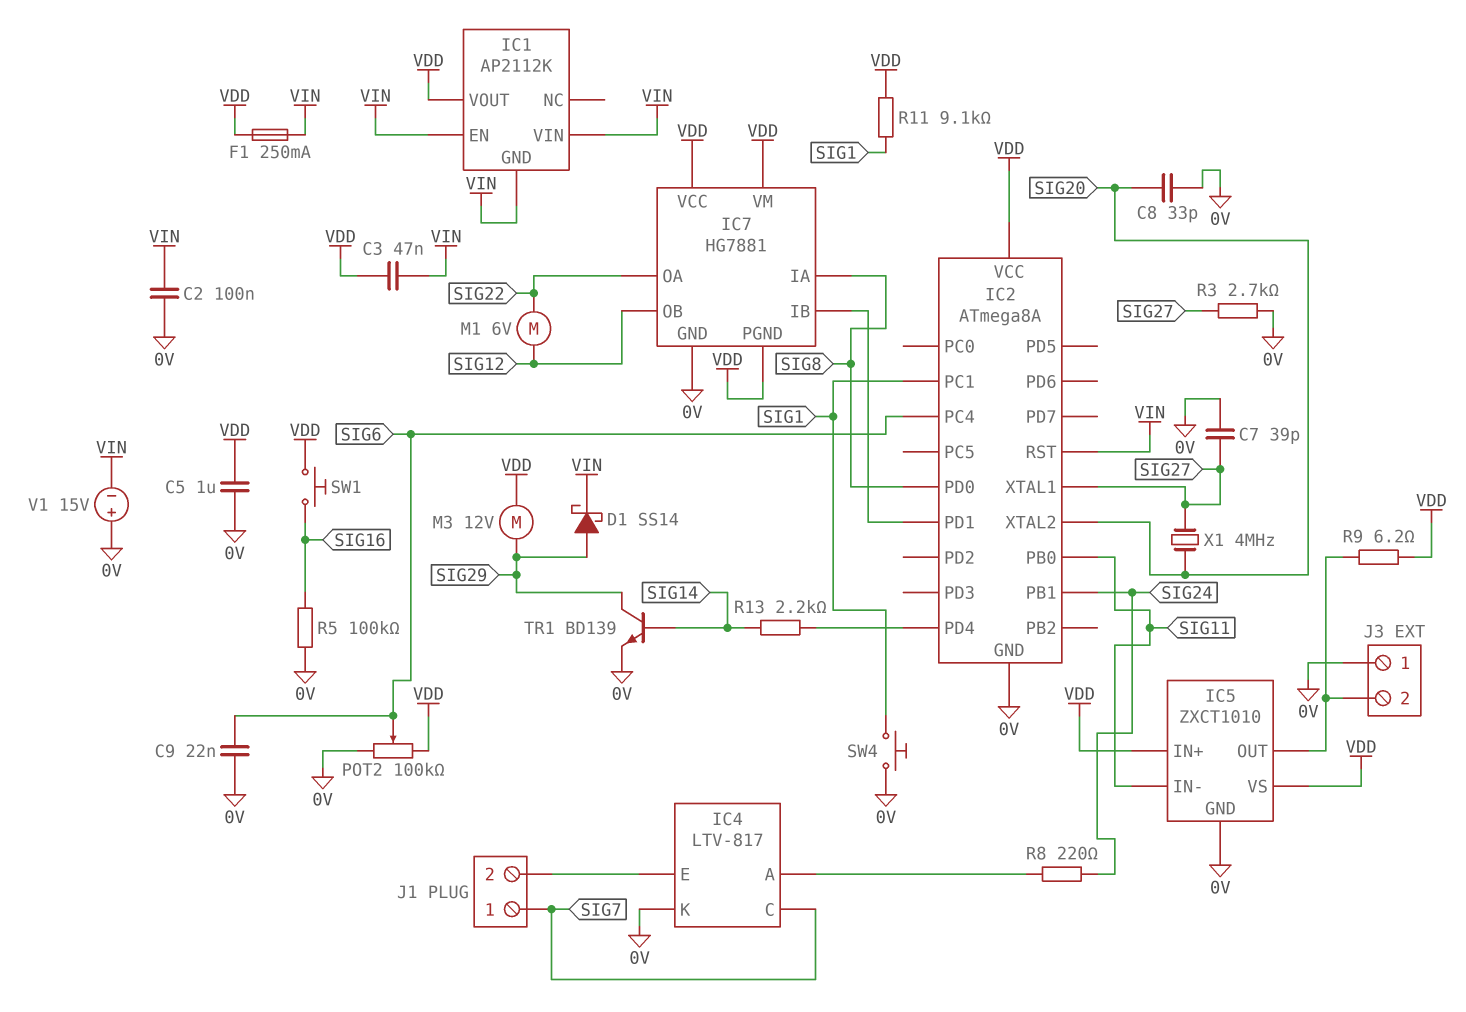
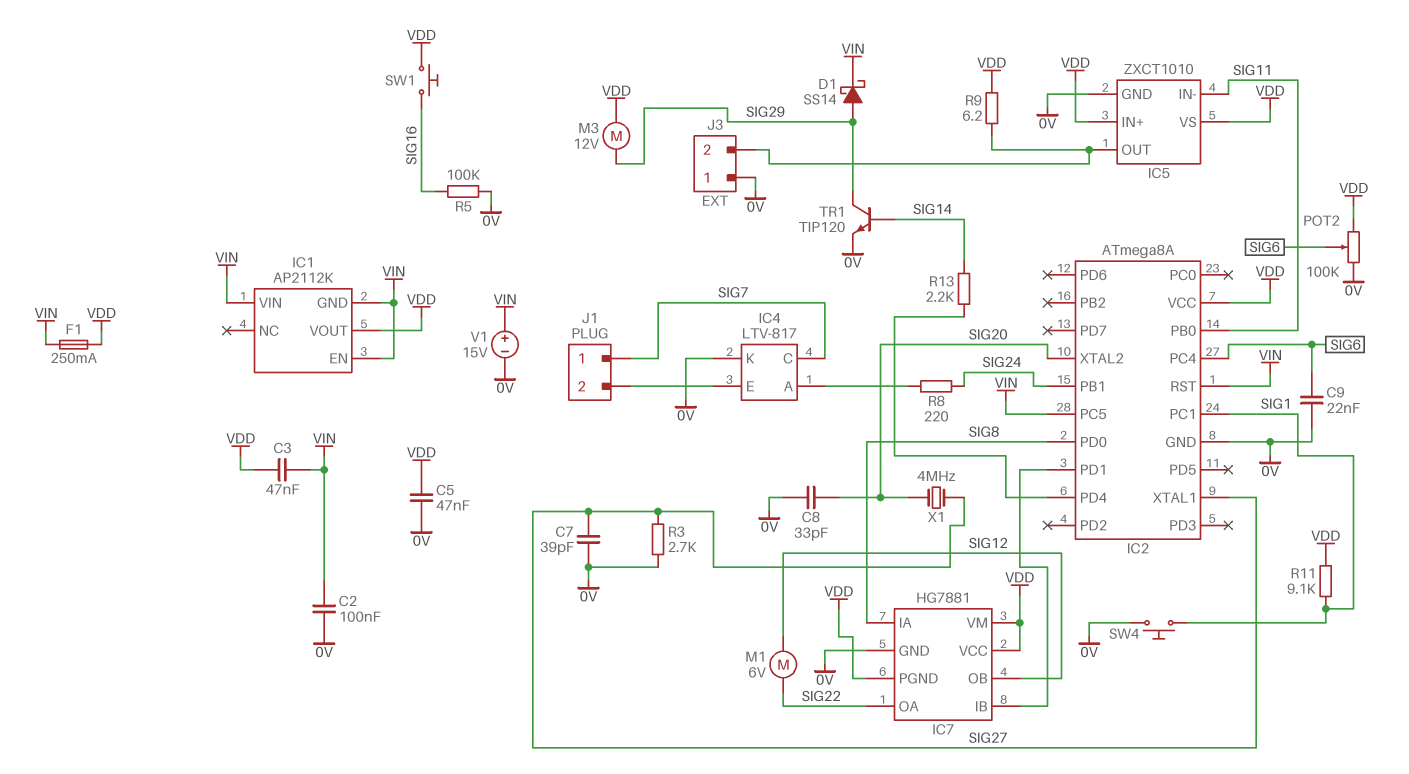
C5: 1uF (0V, VDD) -> 47nF (0V, VDD)
IC2 pin PC5: none -> VIN
TR1: NPN BD139 (B SIG14, C SIG29, E 0V) -> NPN TIP120 (B SIG14, C SIG29, E 0V)
V1: 15V (plus 0V, minus VIN) -> 15V (plus VIN, minus 0V)

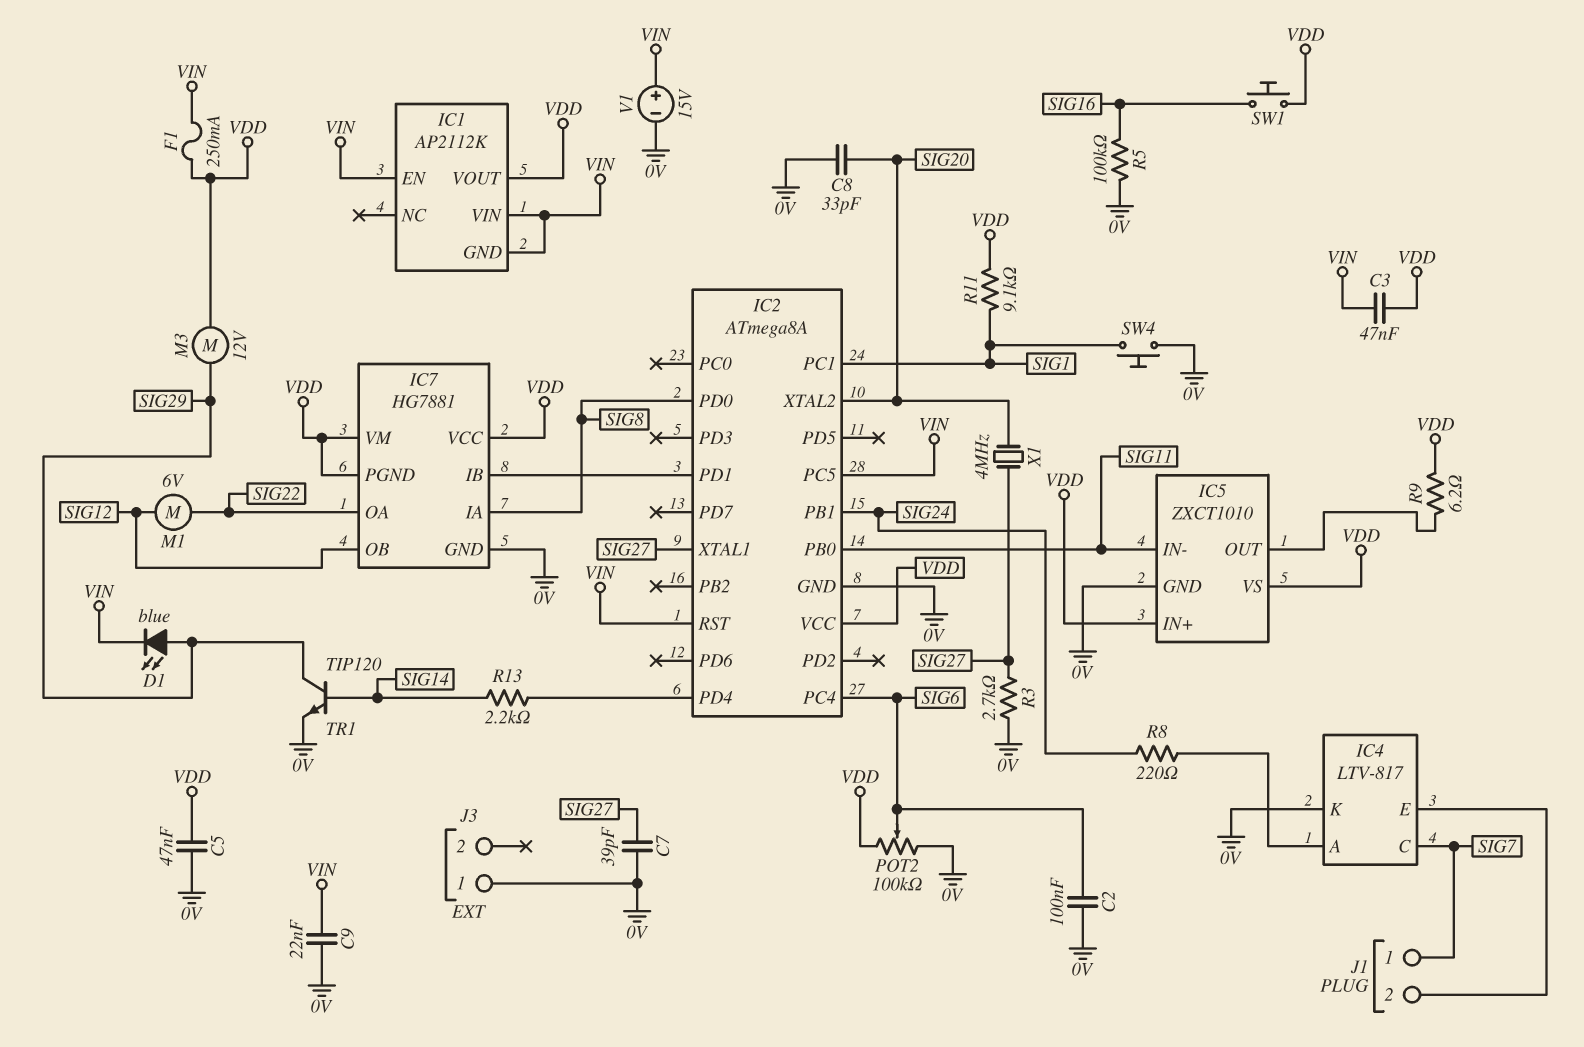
C2: 100nF (0V, VIN) -> 100nF (0V, SIG6)
C9: 22nF (0V, SIG6) -> 22nF (0V, VIN)
D1: schottky SS14 (A SIG29, K VIN) -> LED blue (A SIG29, K VIN)
J3 pin 2: IC5/OUT -> none

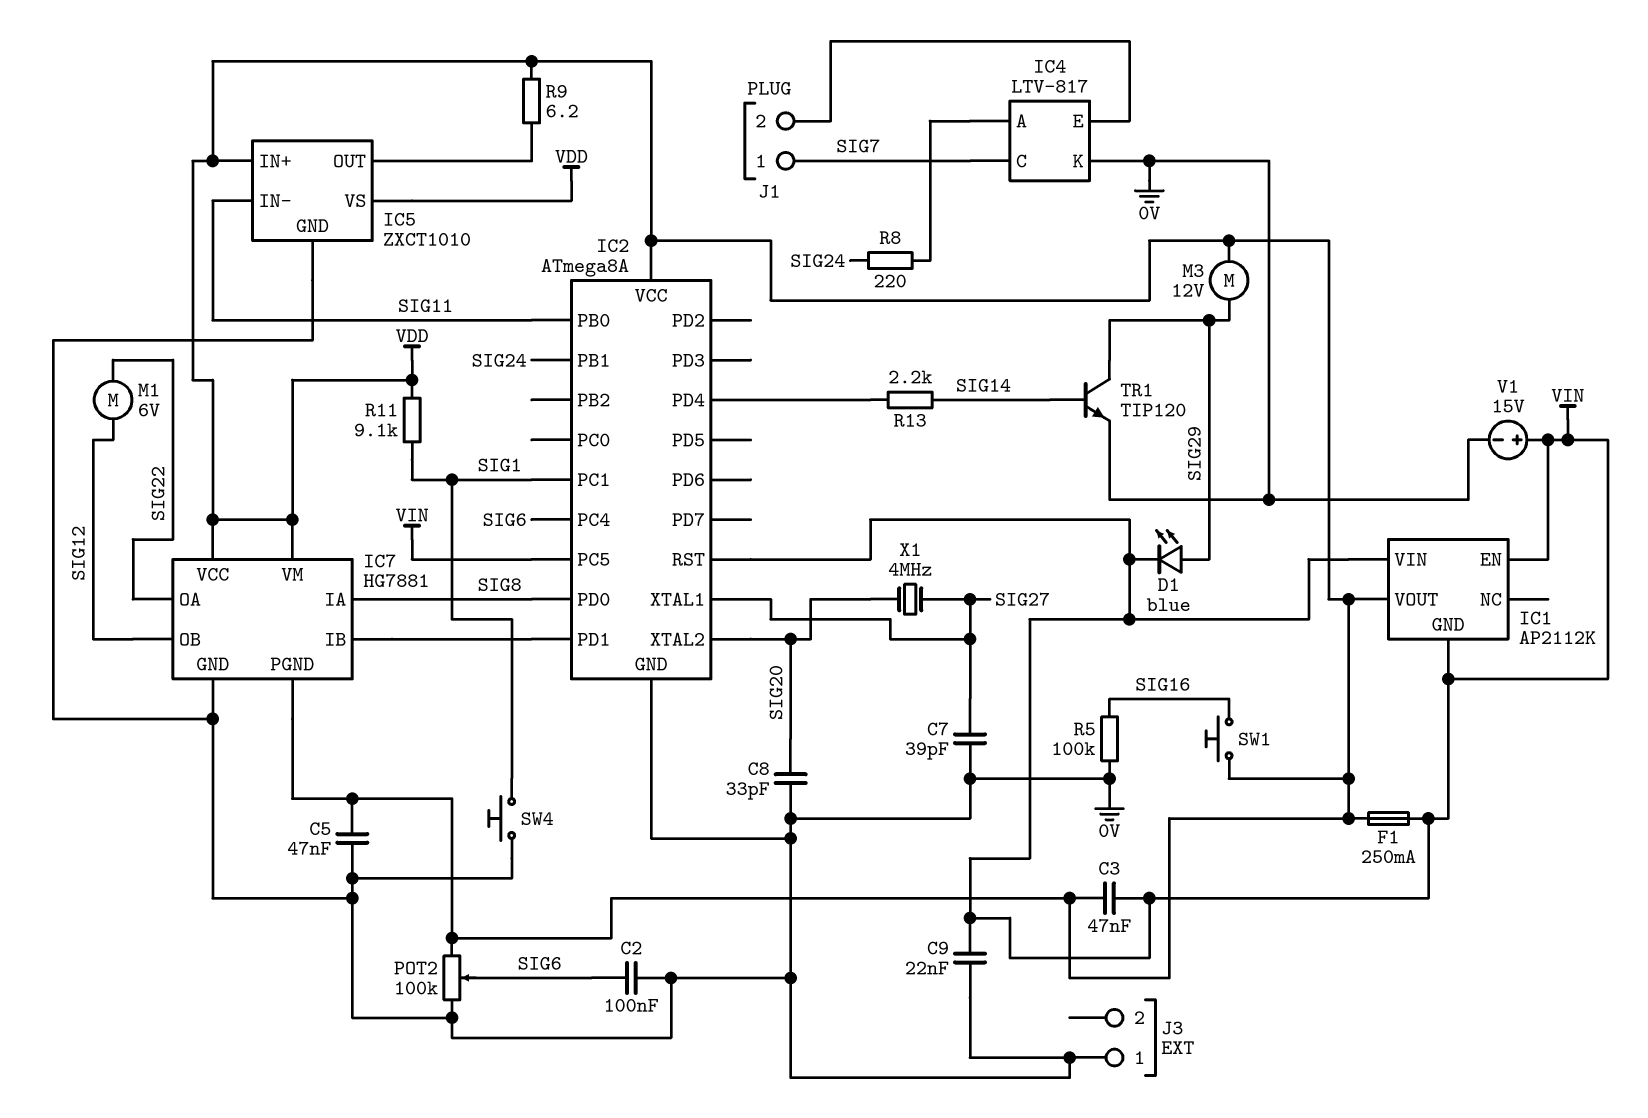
R3: 2.7k (0V, SIG27) -> none

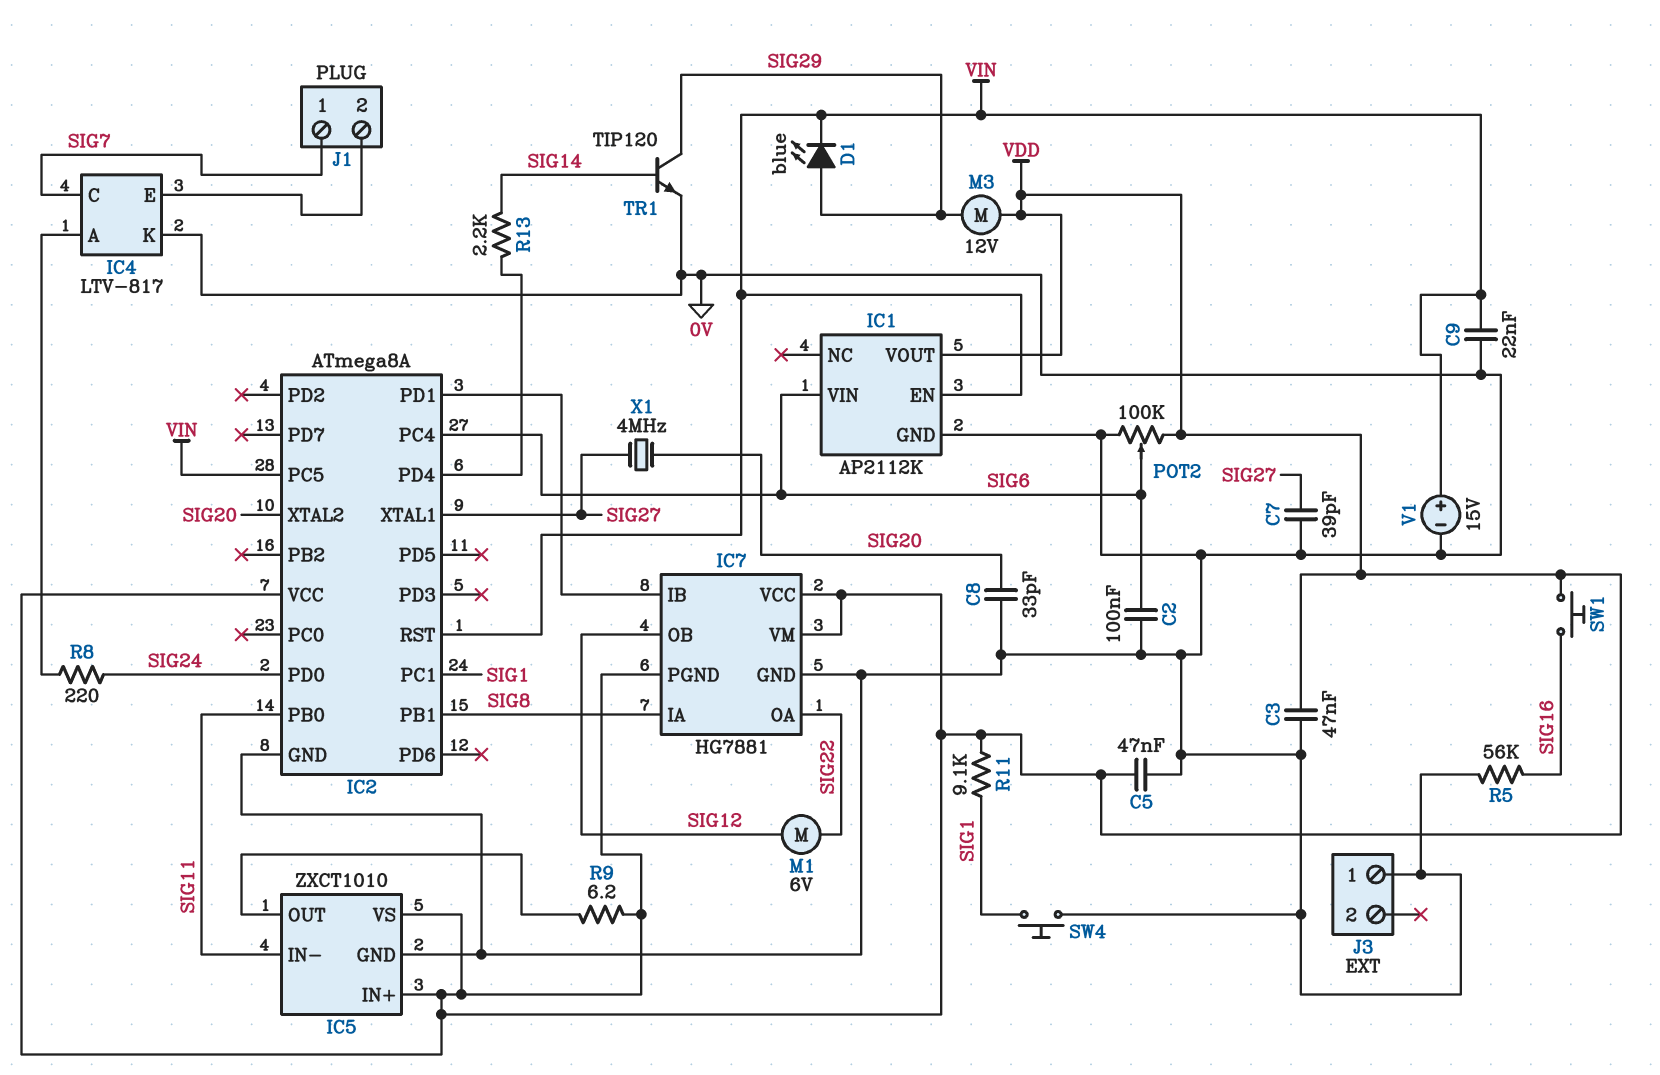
C3: 47nF (VDD, VIN) -> 47nF (0V, VDD)
F1: 250mA (VDD, VIN) -> none
IC1 pin GND: VIN -> 0V
IC1 pin VIN: VIN -> SIG6
IC2 pin PB1: SIG24 -> SIG8
IC2 pin PD0: SIG8 -> SIG24
R5: 100k (0V, SIG16) -> 56k (0V, SIG16)

